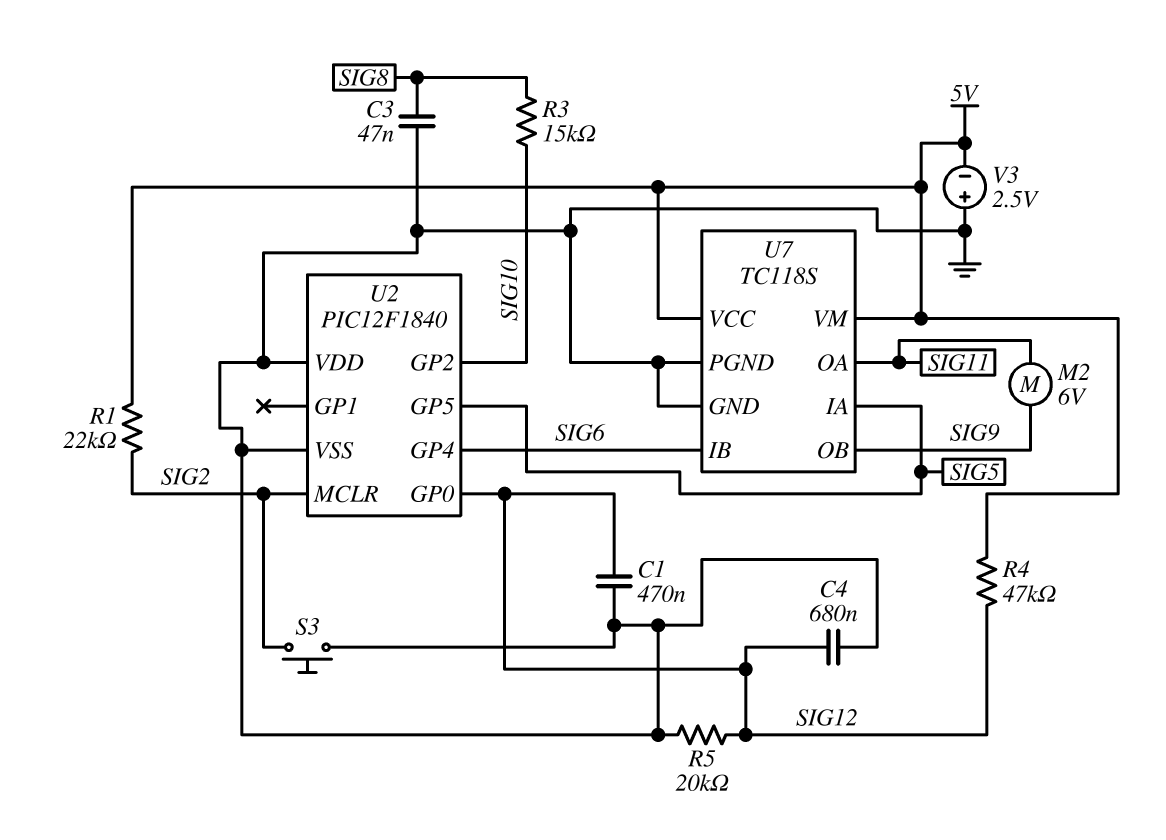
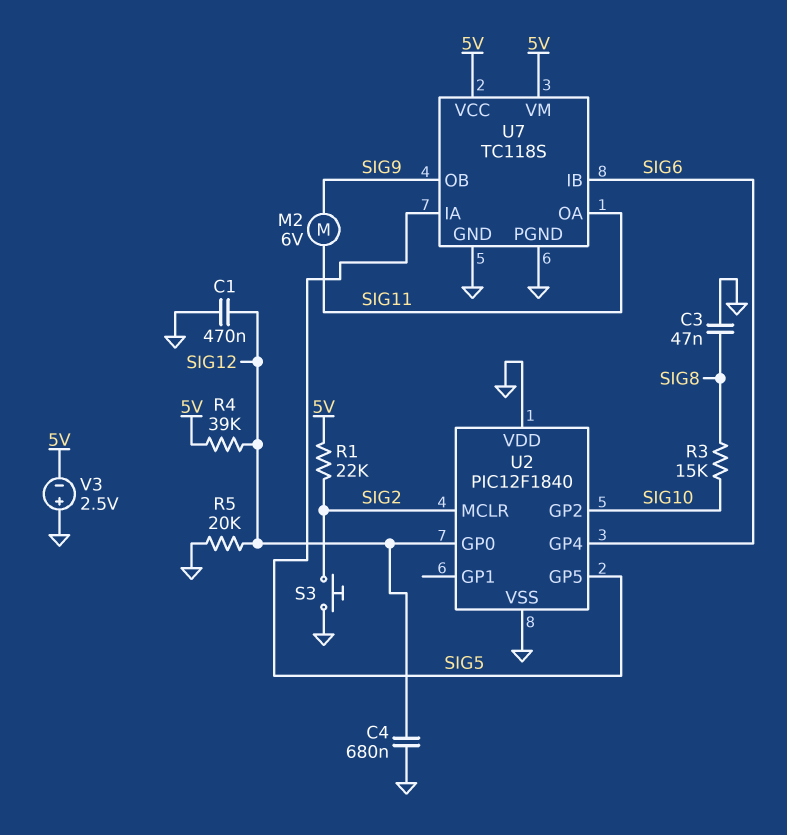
R4: 47k (5V, SIG12) -> 39k (5V, SIG12)

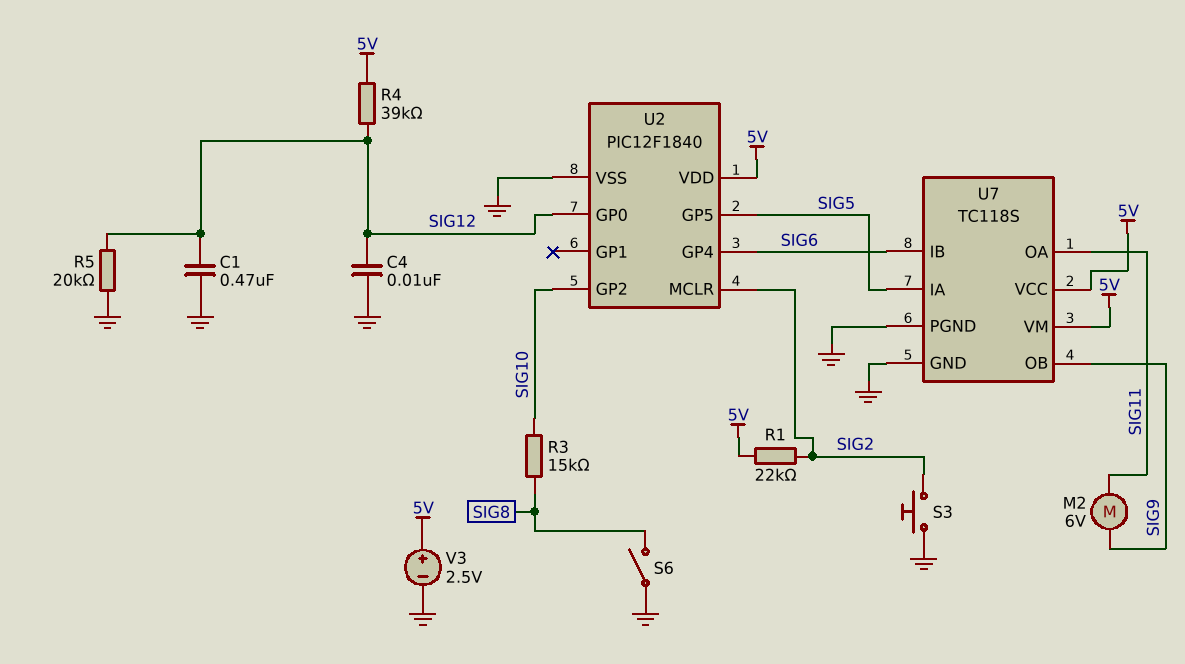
C3: 47nF (GND, SIG8) -> none
C4: 680nF (GND, SIG12) -> 10nF (GND, SIG12)
S6: none -> switch (GND, SIG8)
U2 pin VDD: GND -> 5V
V3: 2.5V (plus GND, minus 5V) -> 2.5V (plus 5V, minus GND)

